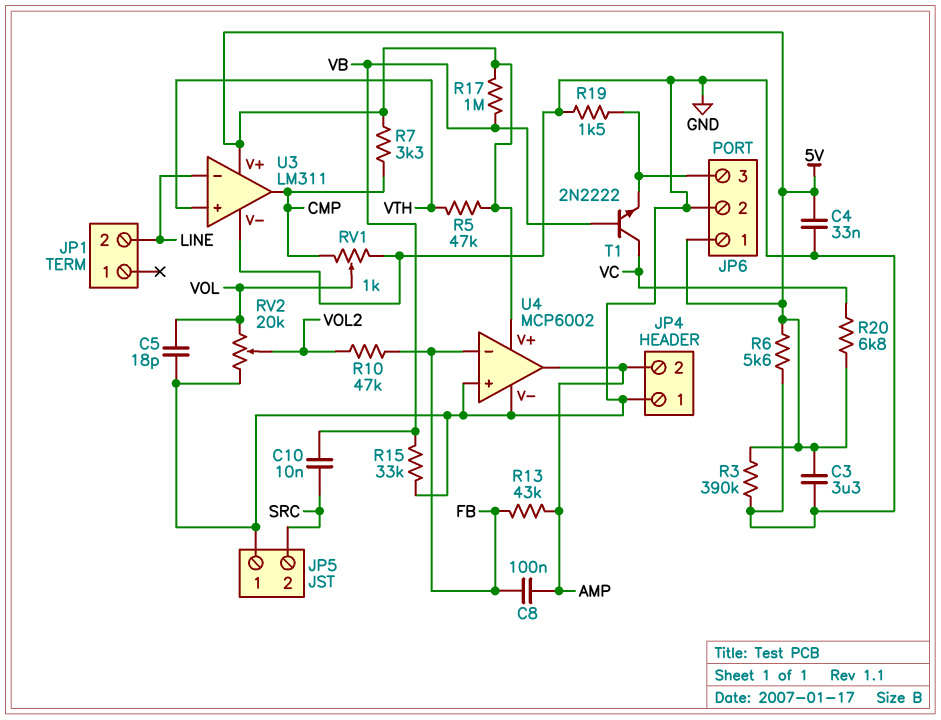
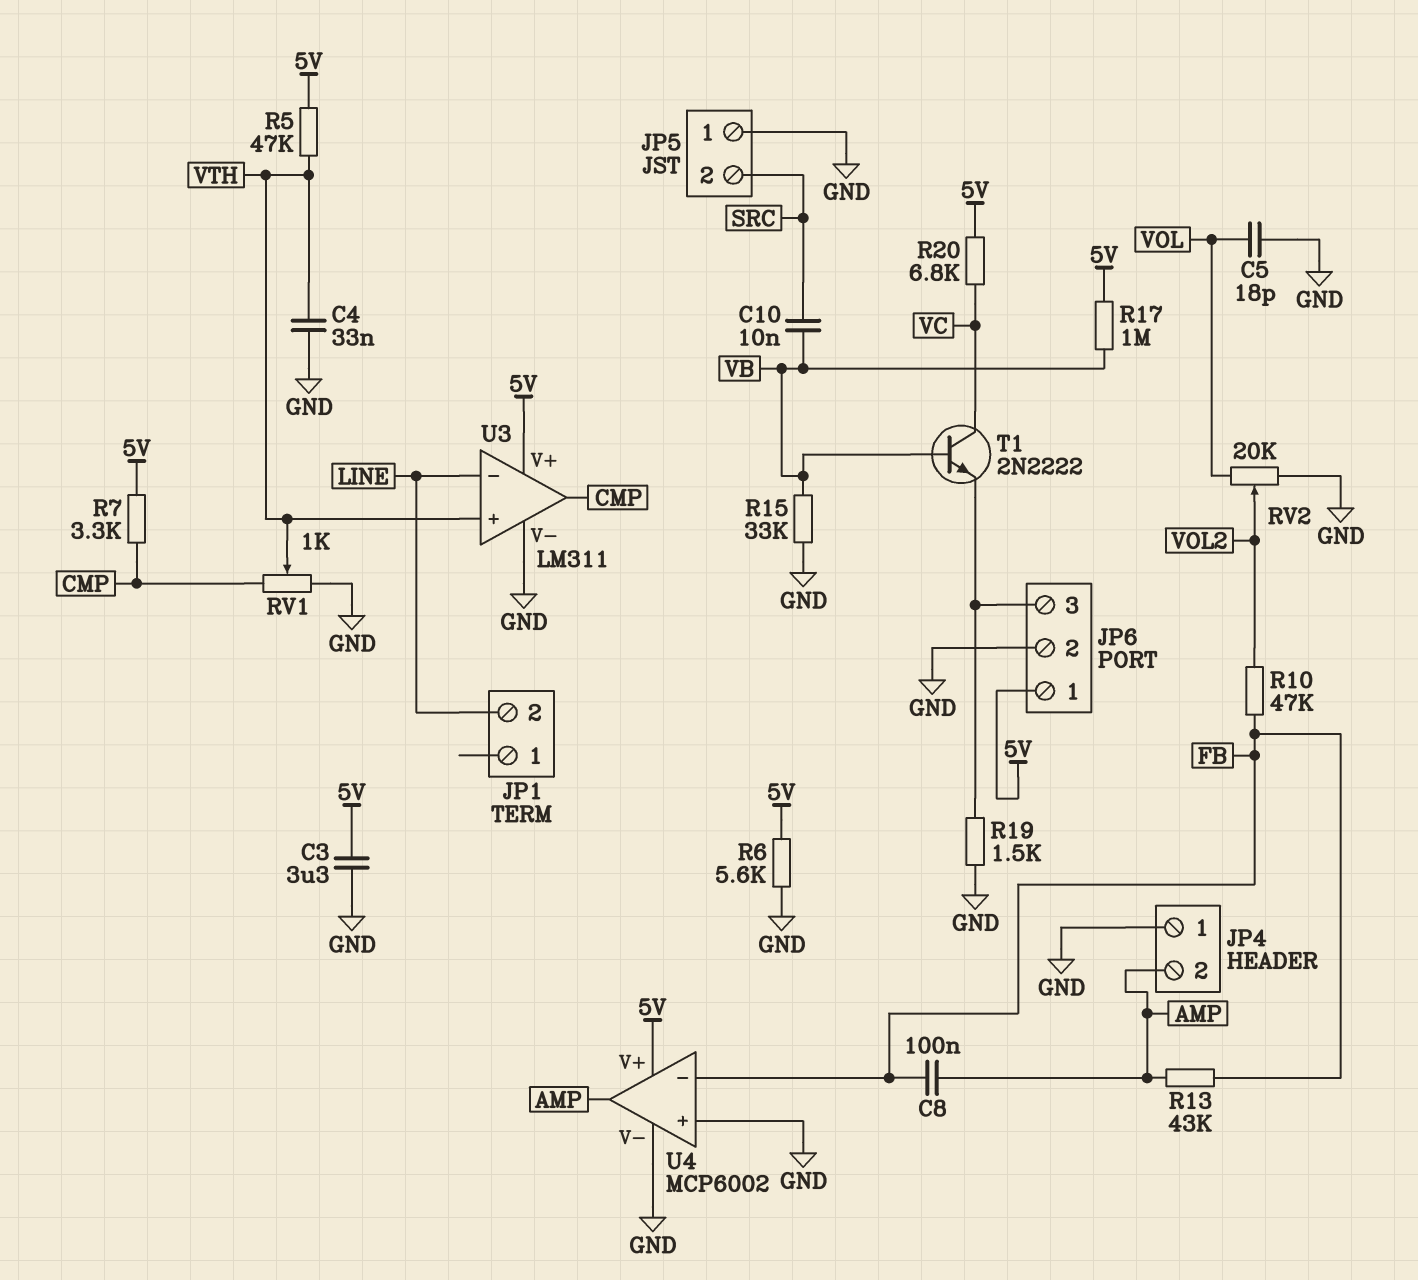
C4: 33nF (5V, GND) -> 33nF (GND, VTH)
R3: 390k (5V, GND) -> none
RV1: 1k (CMP, GND, wiper VOL) -> 1k (CMP, GND, wiper VTH)

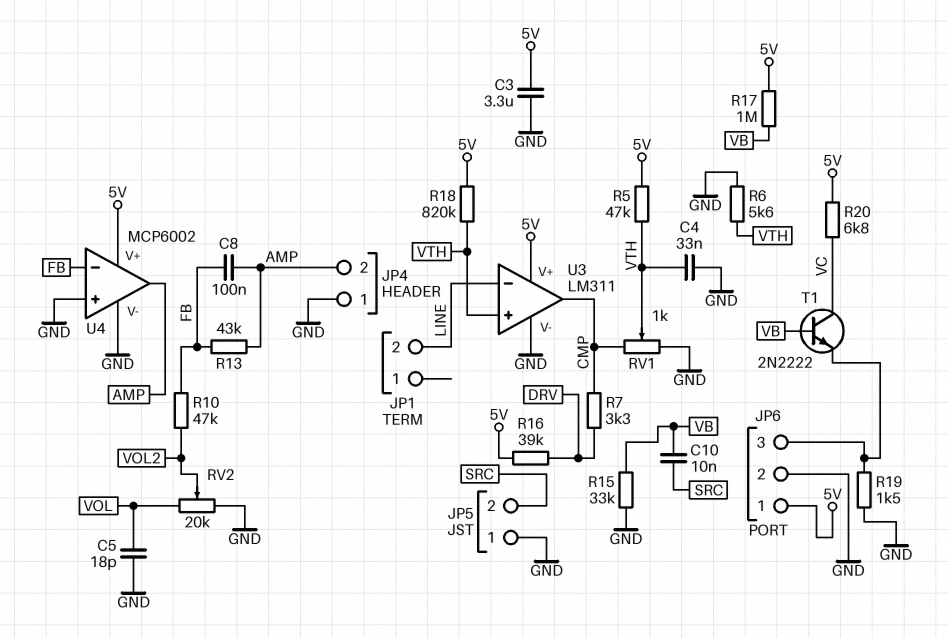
R6: 5.6k (5V, GND) -> 5.6k (GND, VTH)
R7: 3.3k (5V, CMP) -> 3.3k (CMP, DRV)
R16: none -> 39k (5V, DRV)
R18: none -> 820k (5V, VTH)

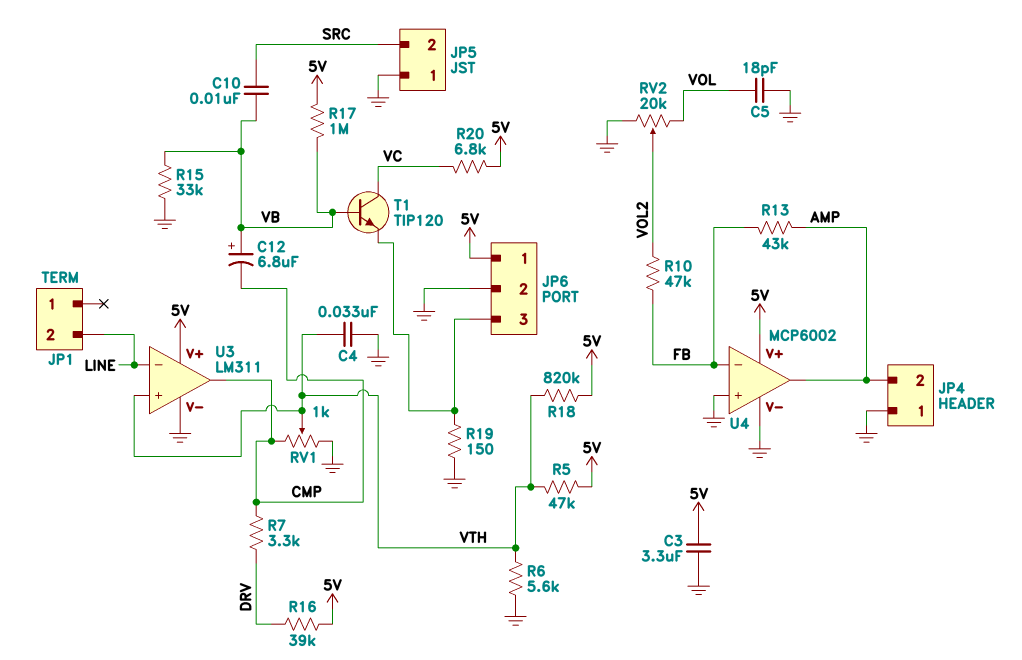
C8: 100nF (AMP, FB) -> none
C12: none -> 6.8uF (plus VB, minus CMP)
R19: 1.5k (GND, JP6/3) -> 150 (GND, JP6/3)
T1: NPN 2N2222 (B VB, C VC, E JP6/3) -> NPN TIP120 (B VB, C VC, E JP6/3)

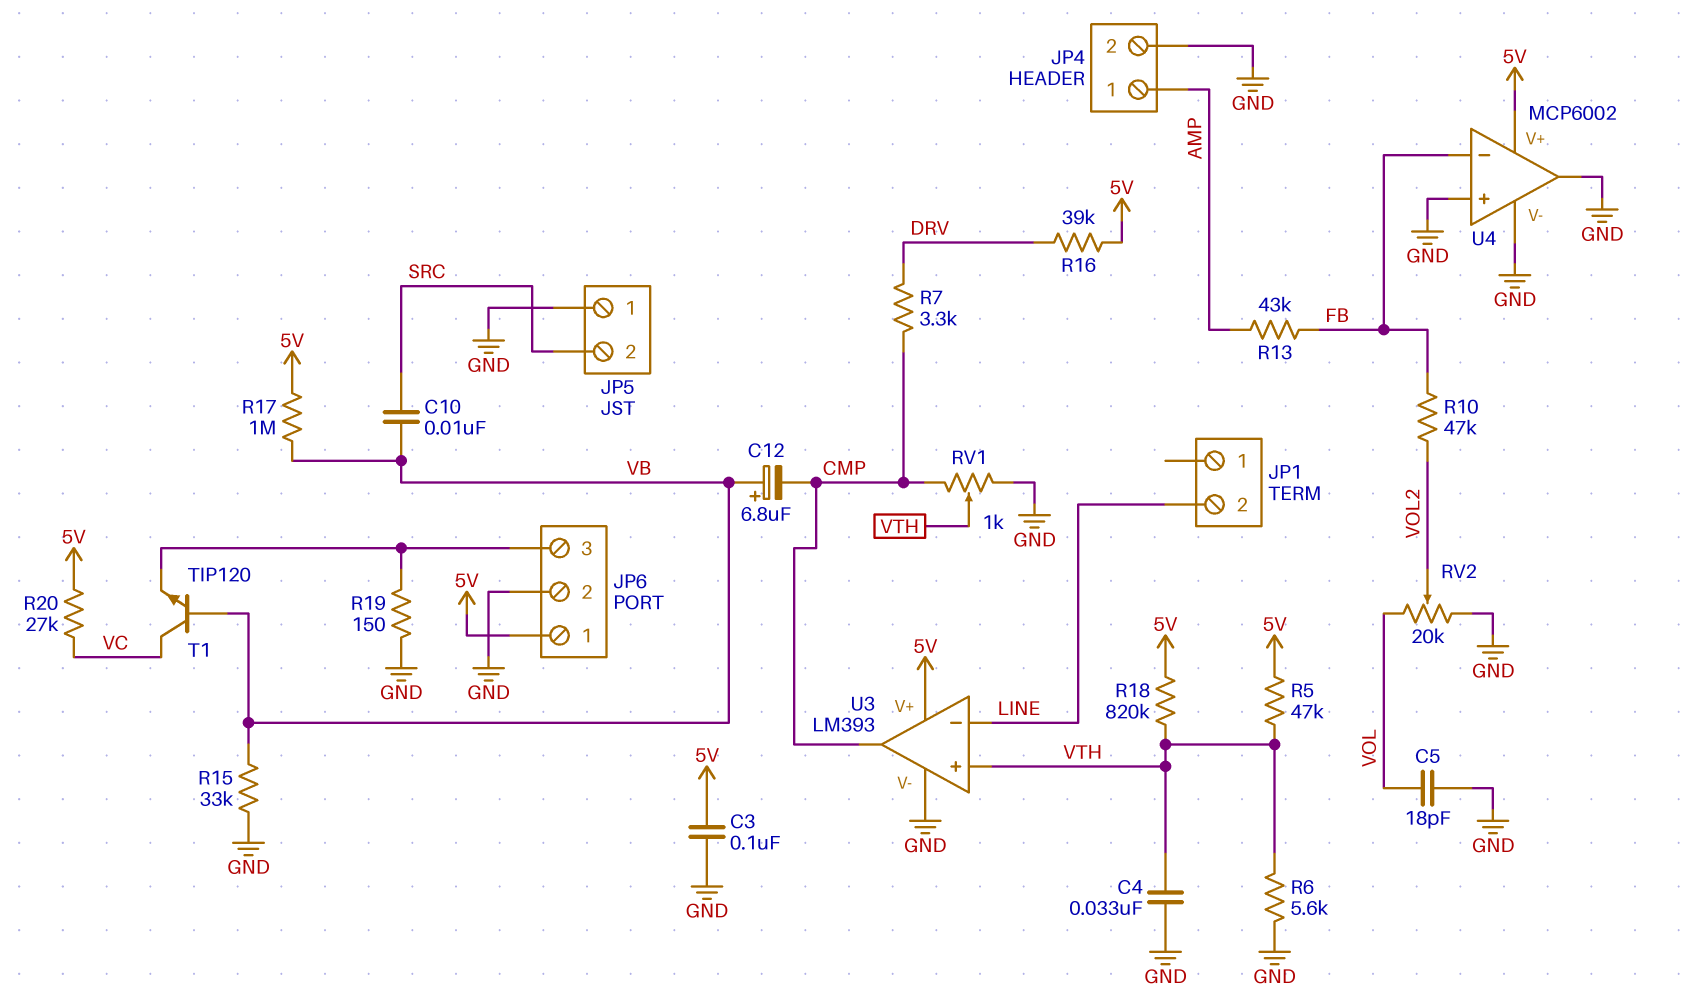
C3: 3.3uF (5V, GND) -> 100nF (5V, GND)
JP4 pin 1: GND -> AMP
JP4 pin 2: AMP -> GND
R20: 6.8k (5V, VC) -> 27k (5V, VC)
U3: LM311 -> LM393
U4 pin out: AMP -> GND

